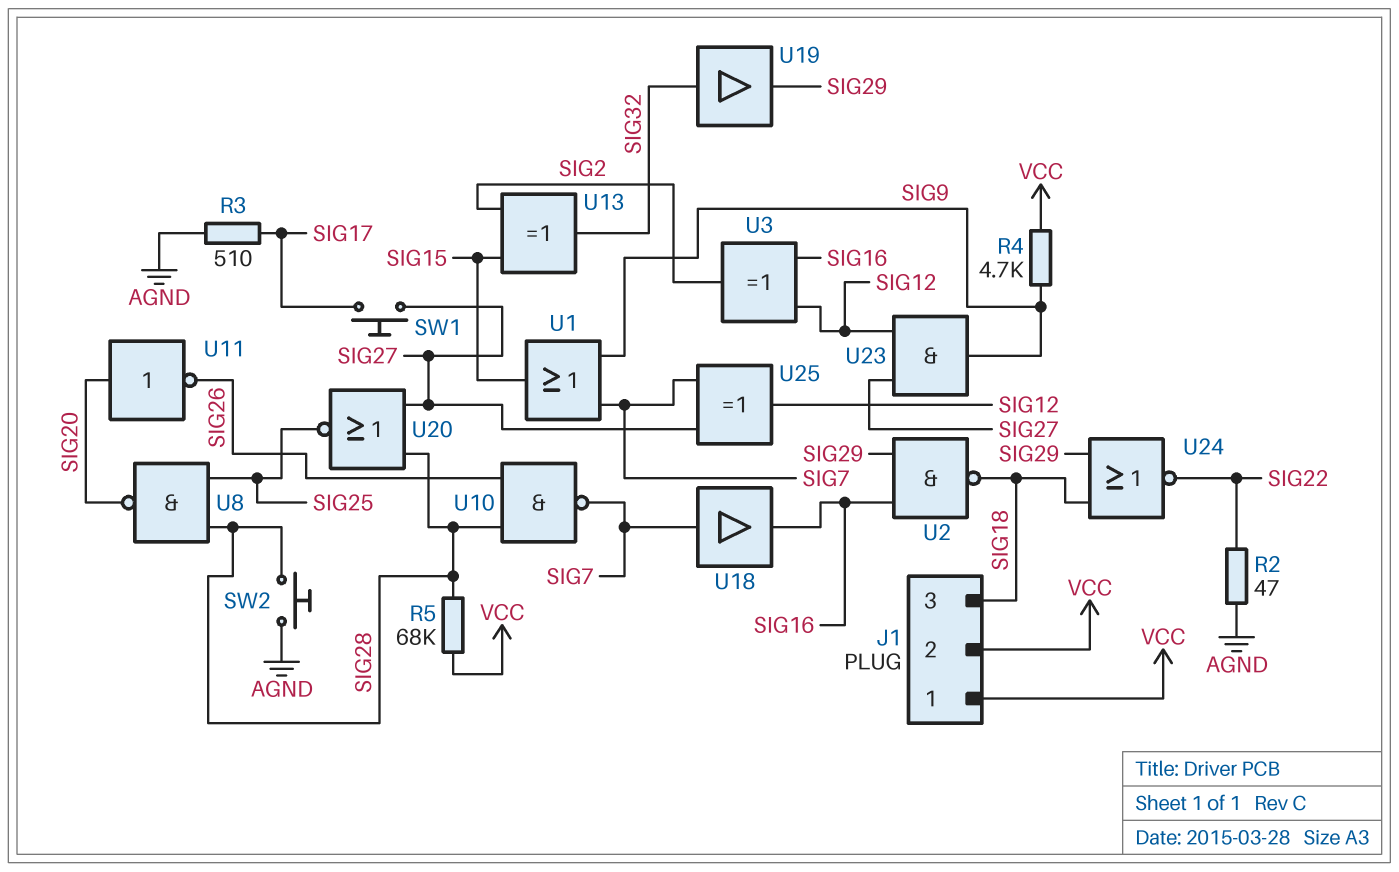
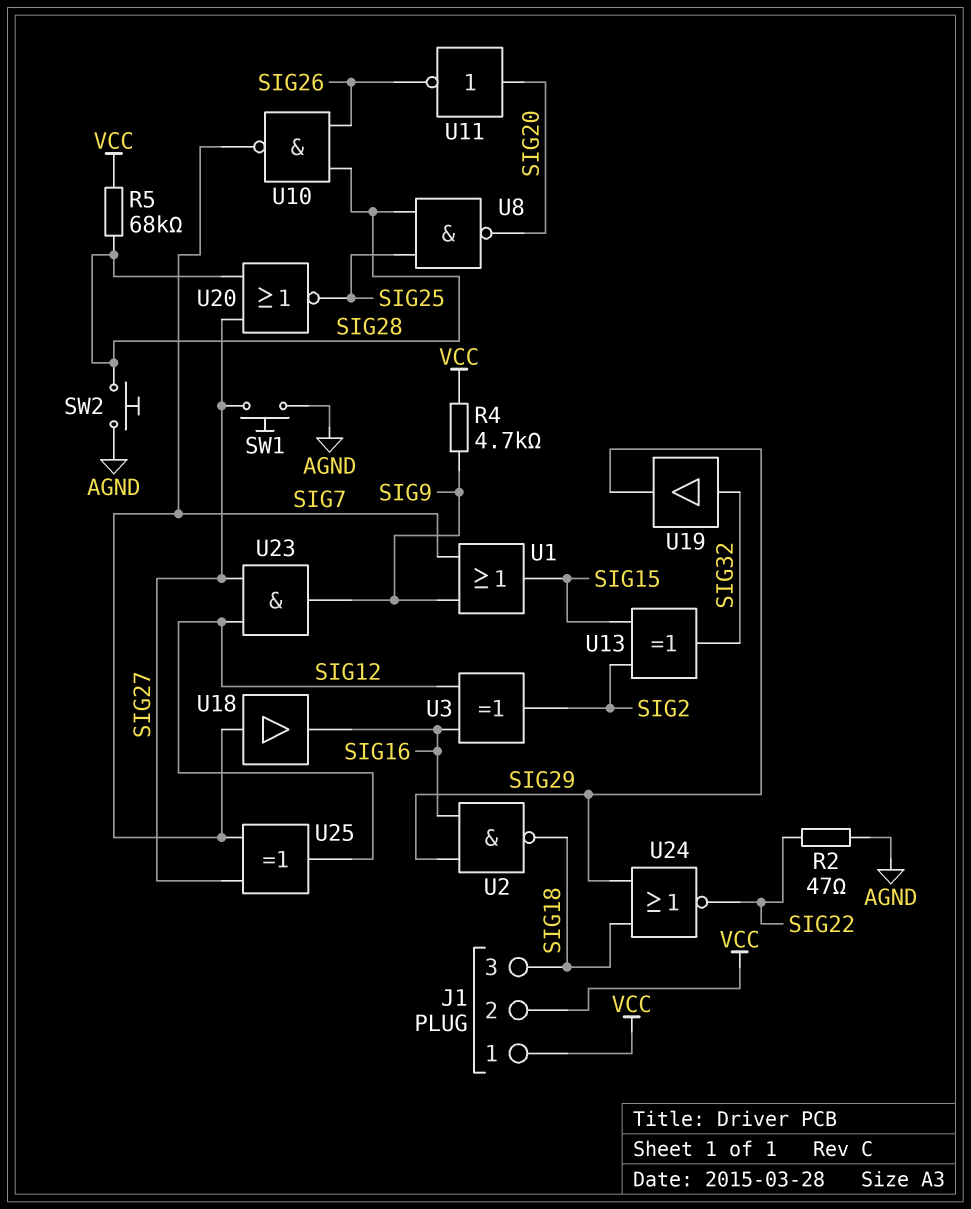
R3: 510 (AGND, SIG17) -> none
SW1: button (SIG17, SIG27) -> button (AGND, SIG27)

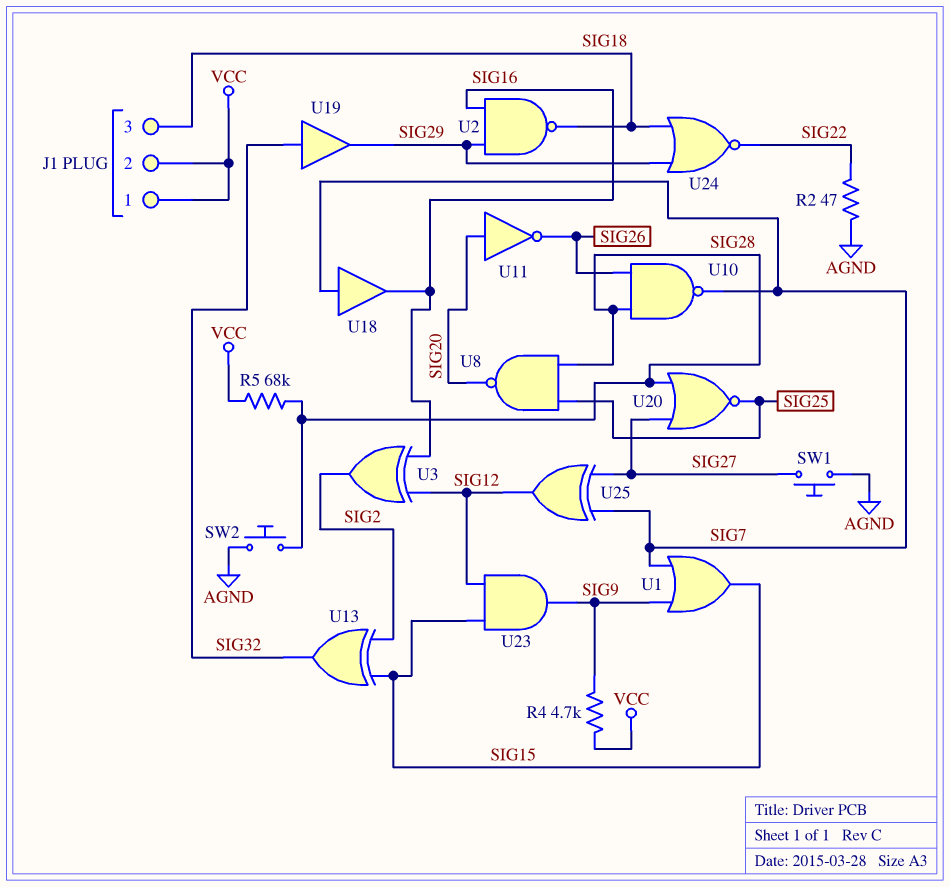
U23: AND (in SIG12, in SIG27, out SIG9) -> AND (in SIG12, in SIG15, out SIG9)

